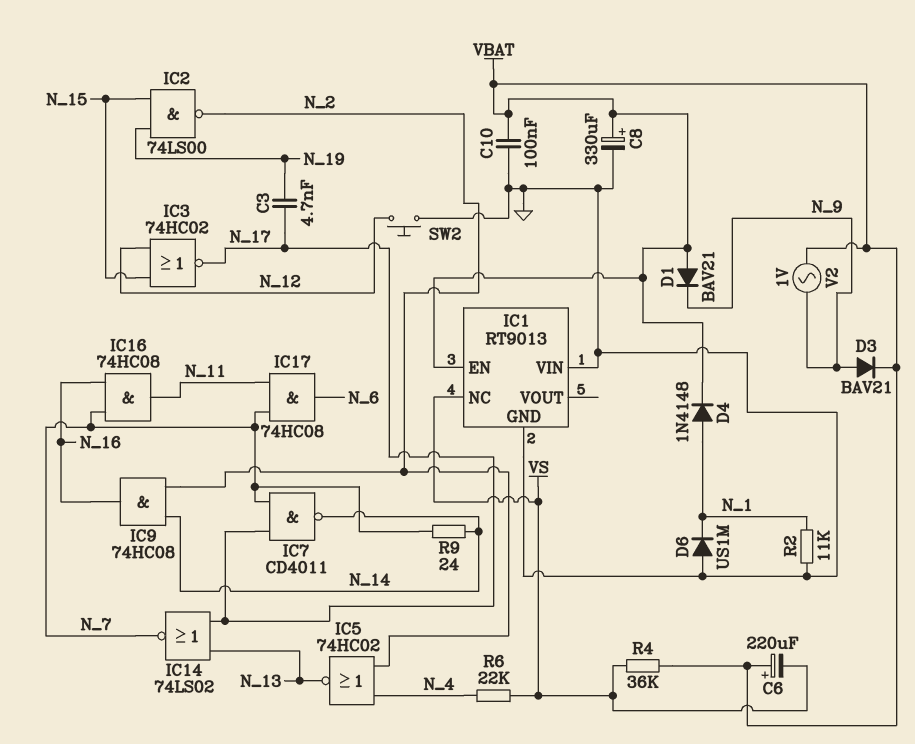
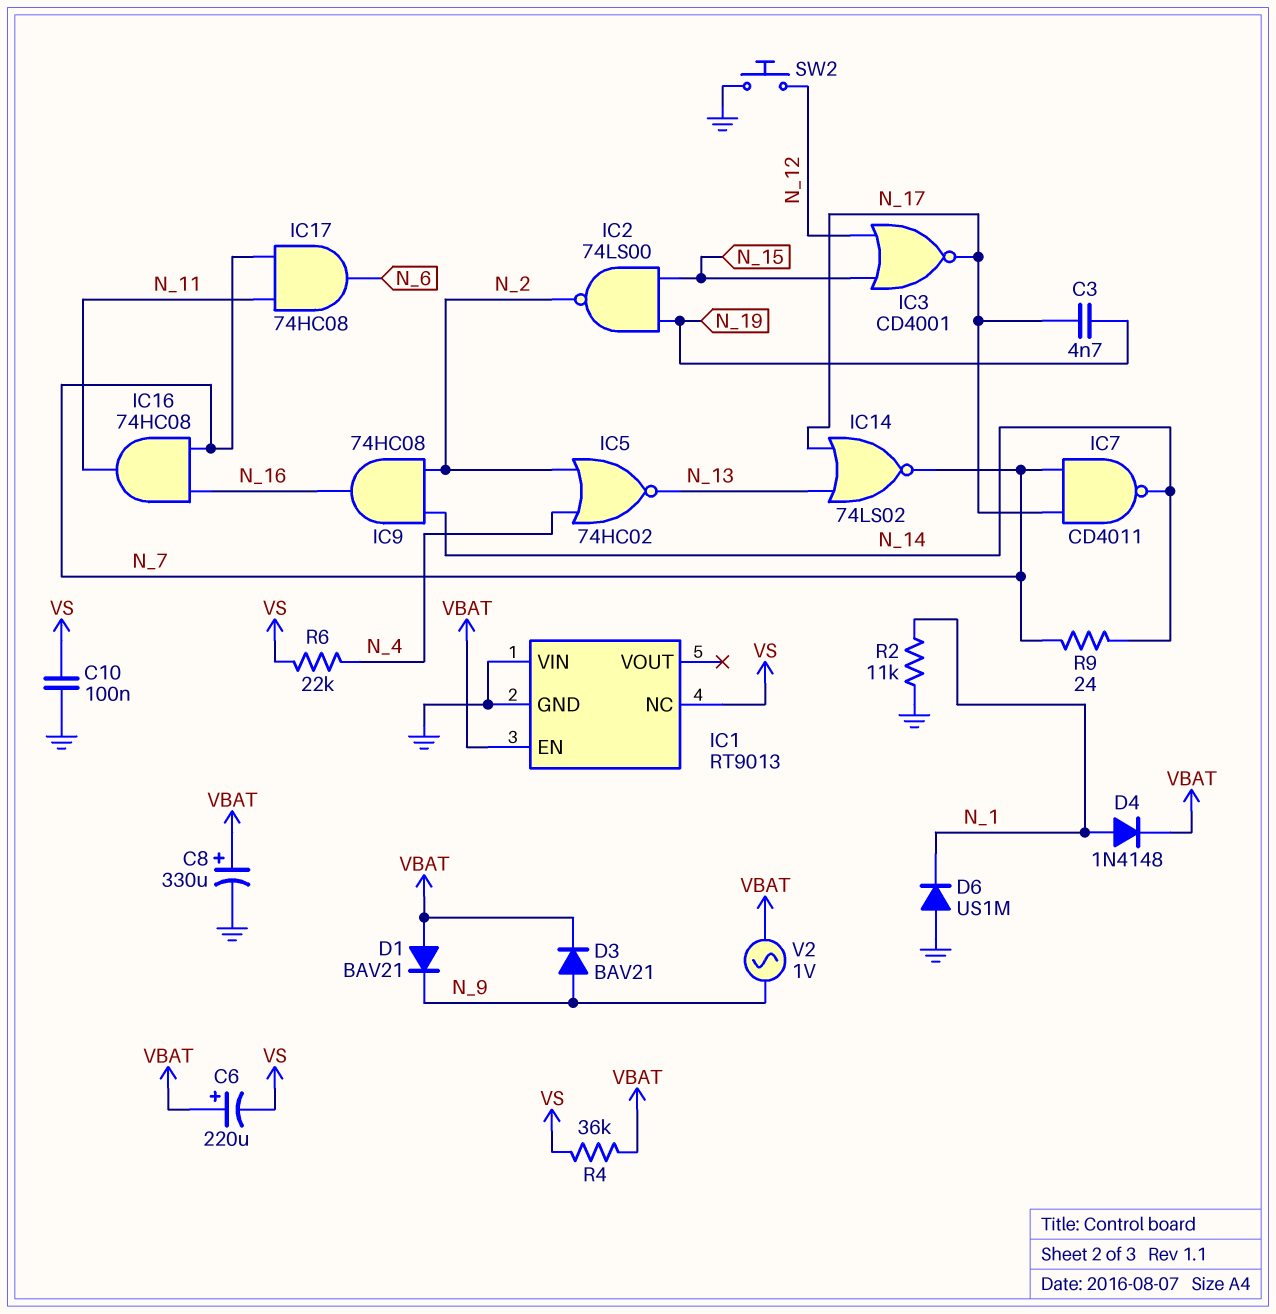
C10: 100nF (GND, VBAT) -> 100nF (GND, VS)
IC3: NOR 74HC02 (in N_12, in N_15, out N_17) -> NOR CD4001 (in N_12, in N_15, out N_17)

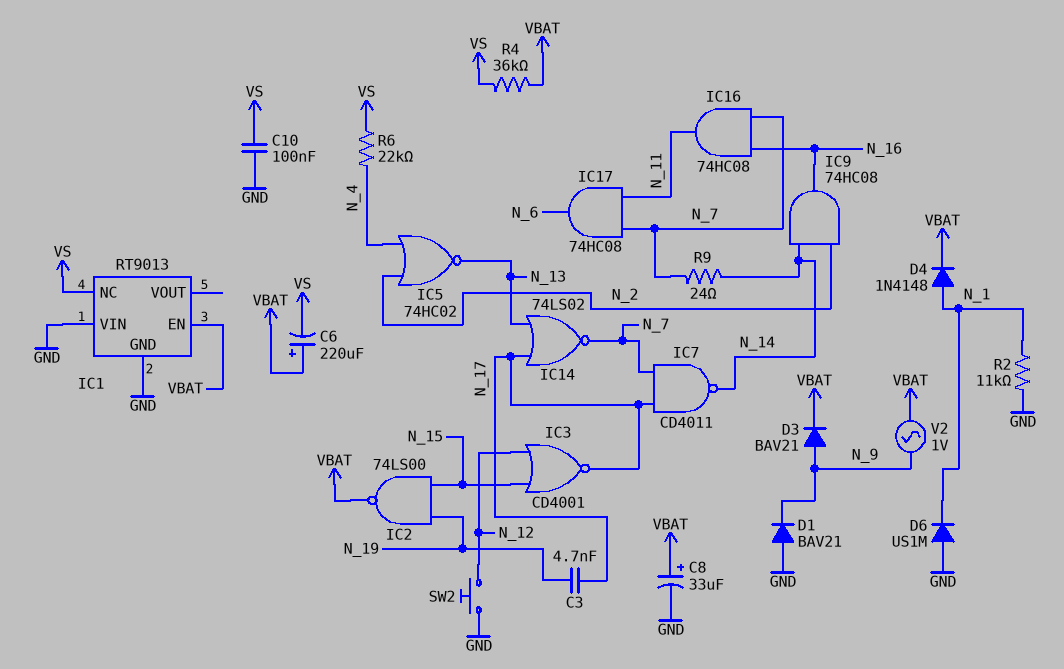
C8: 330uF (plus VBAT, minus GND) -> 33uF (plus VBAT, minus GND)
D1: diode BAV21 (A VBAT, K N_9) -> diode BAV21 (A GND, K N_9)
IC2: NAND 74LS00 (in N_15, in N_19, out N_2) -> NAND 74LS00 (in N_15, in N_19, out VBAT)

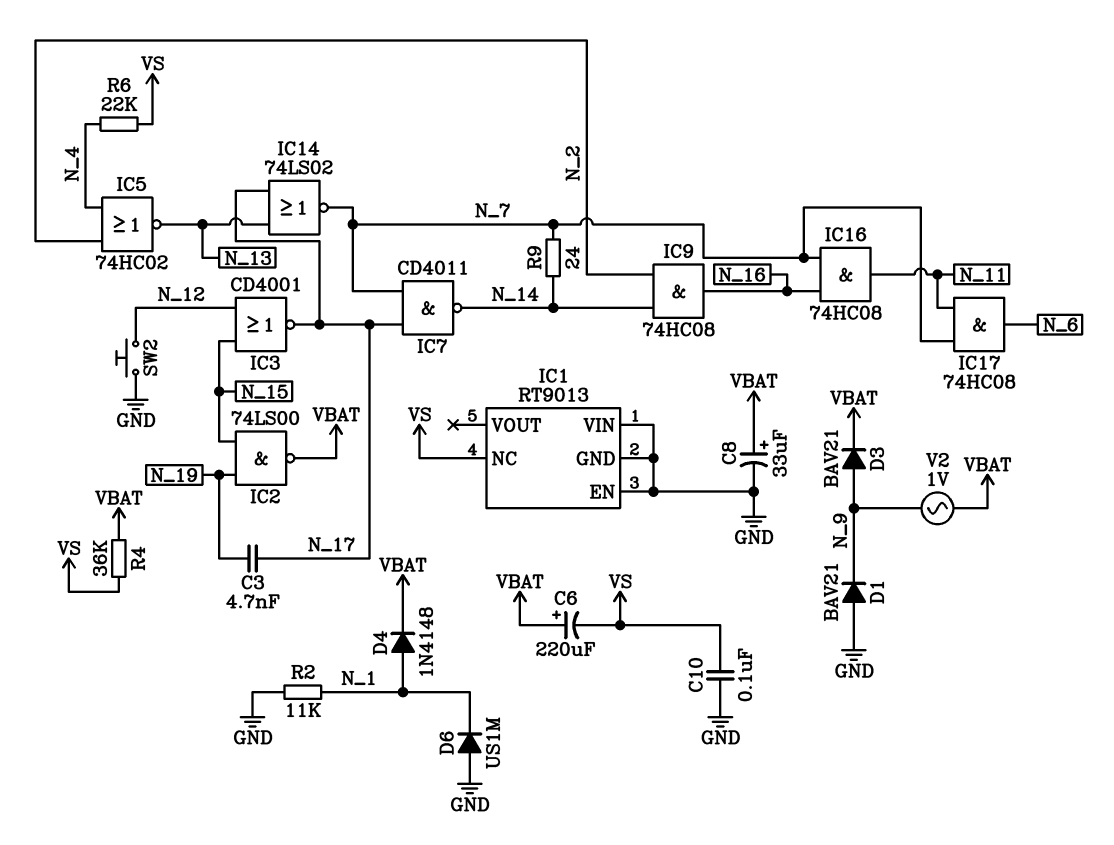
IC1 pin EN: VBAT -> GND

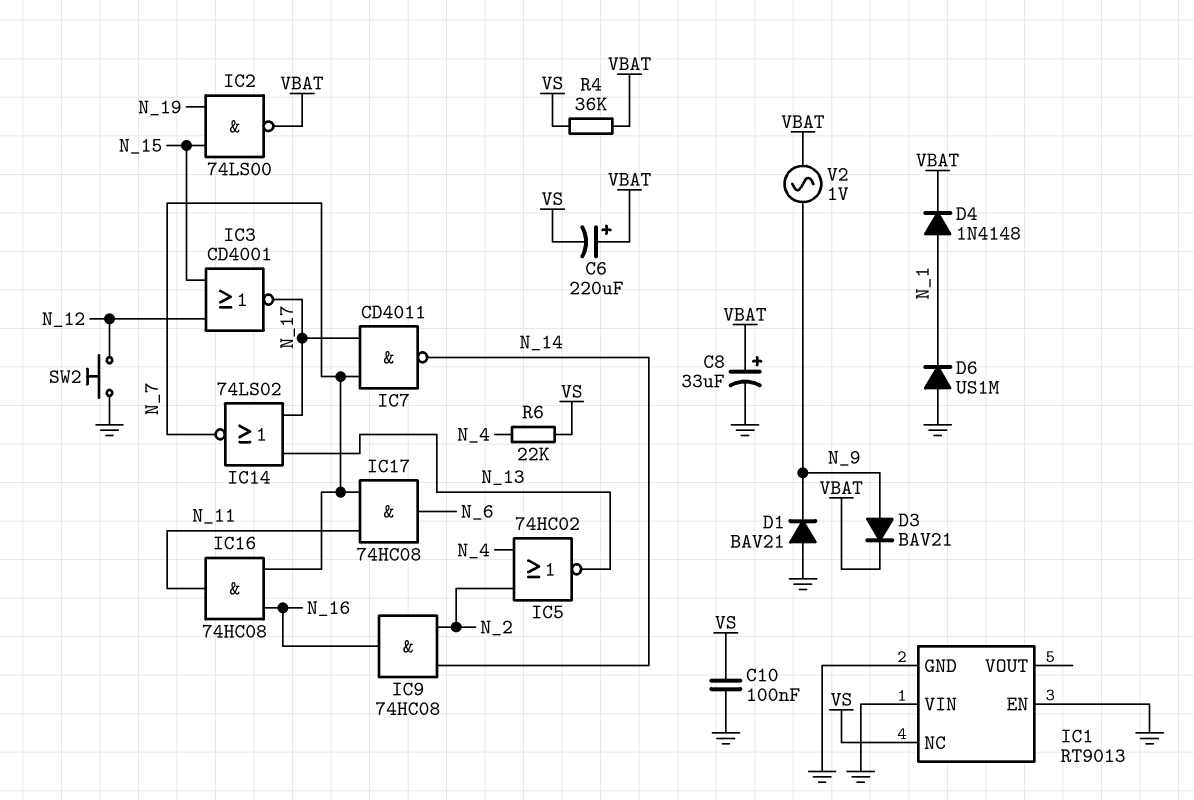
C3: 4.7nF (N_17, N_19) -> none
R2: 11k (GND, N_1) -> none
R9: 24 (N_7, N_14) -> none

